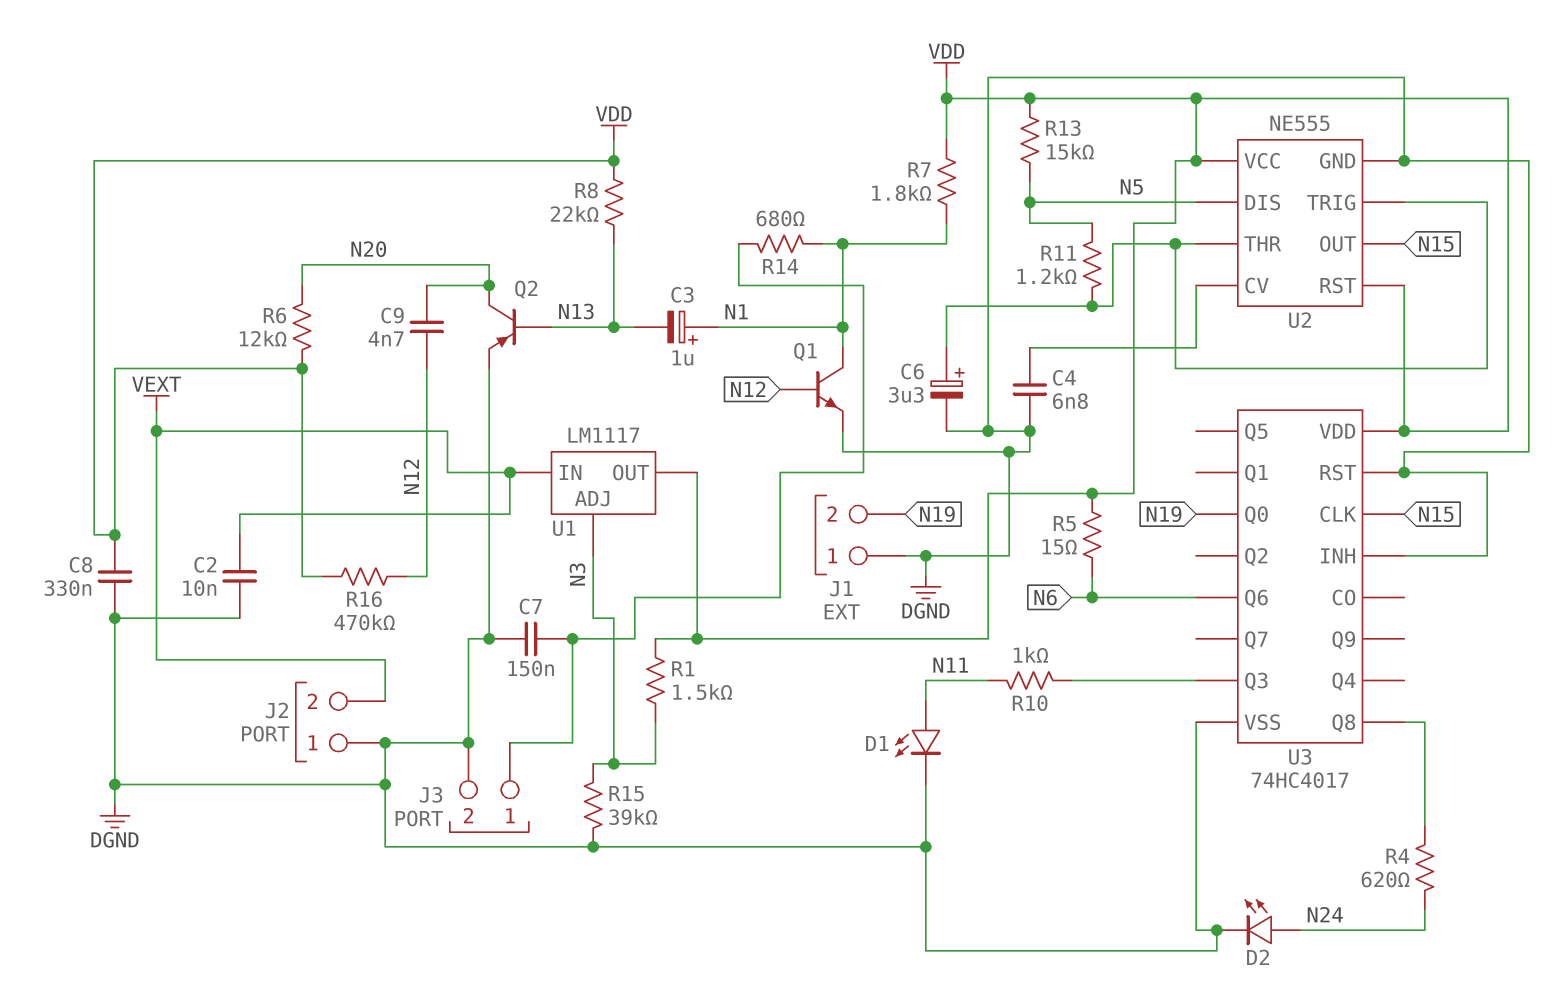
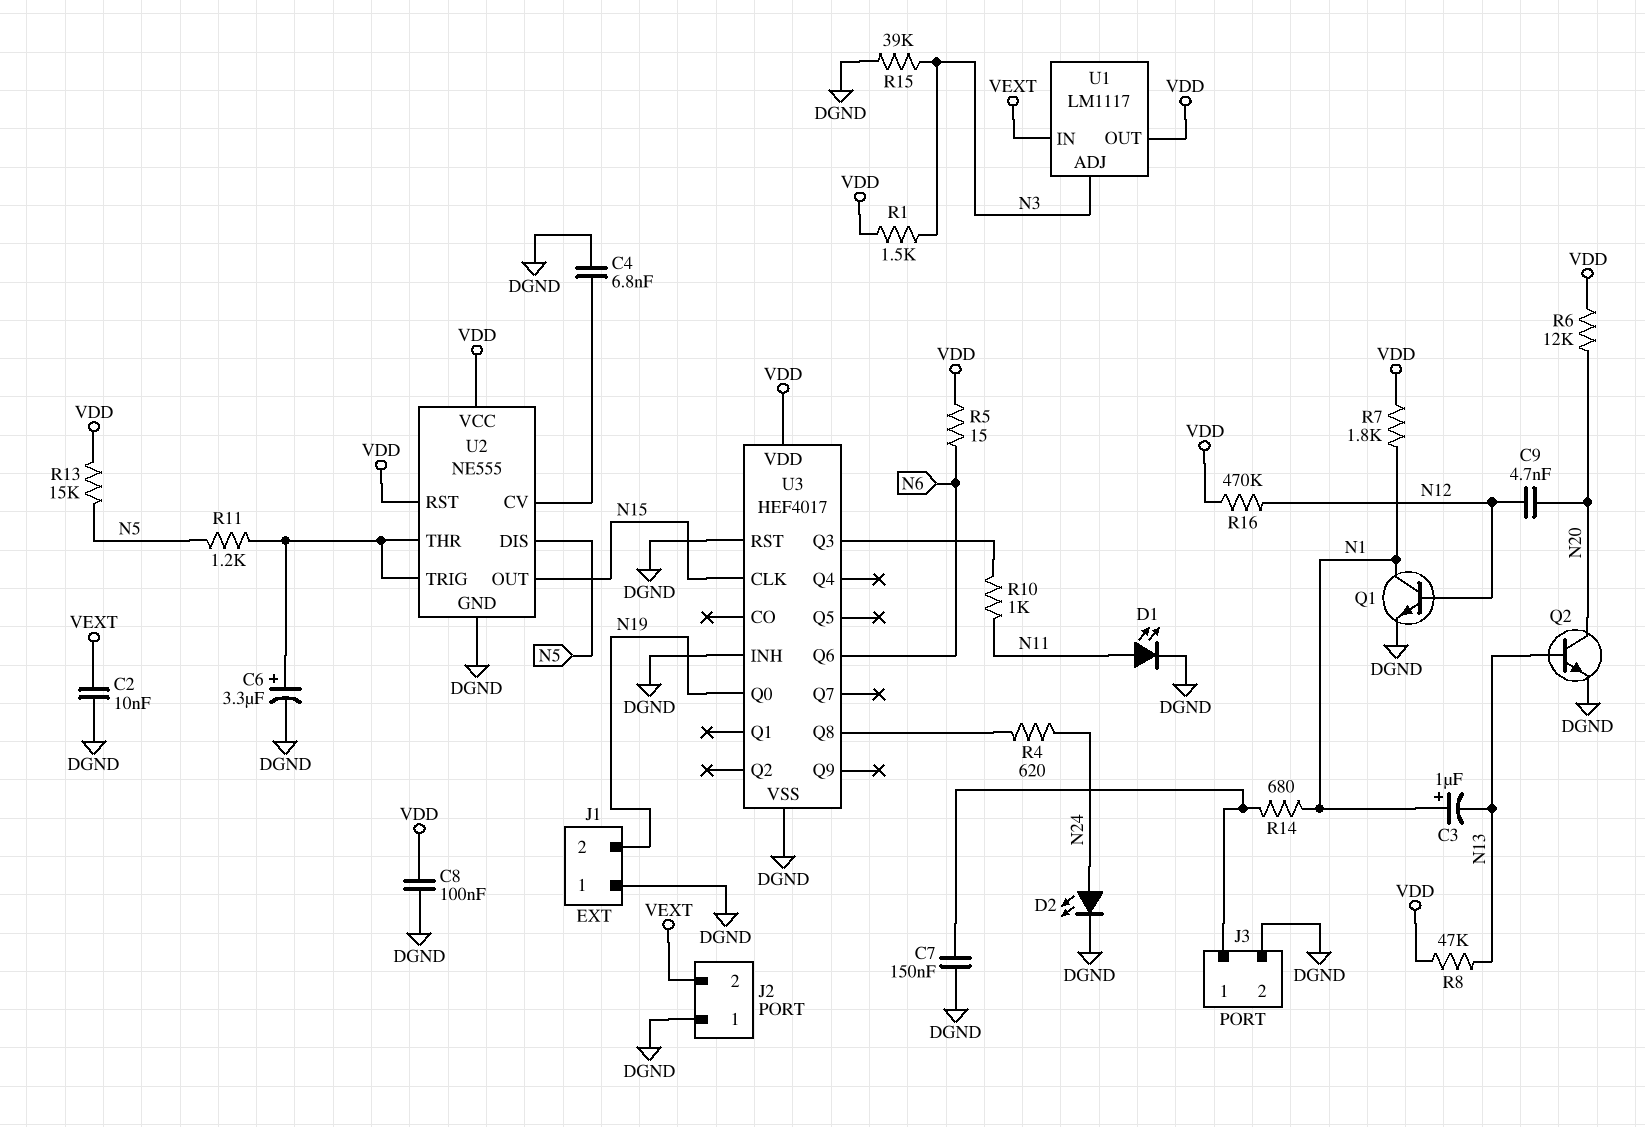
C8: 330nF (DGND, VDD) -> 100nF (DGND, VDD)
Q2: PNP (B N13, C N20, E DGND) -> NPN (B N13, C N20, E DGND)
R8: 22k (N13, VDD) -> 47k (N13, VDD)
U3: 74HC4017 -> HEF4017

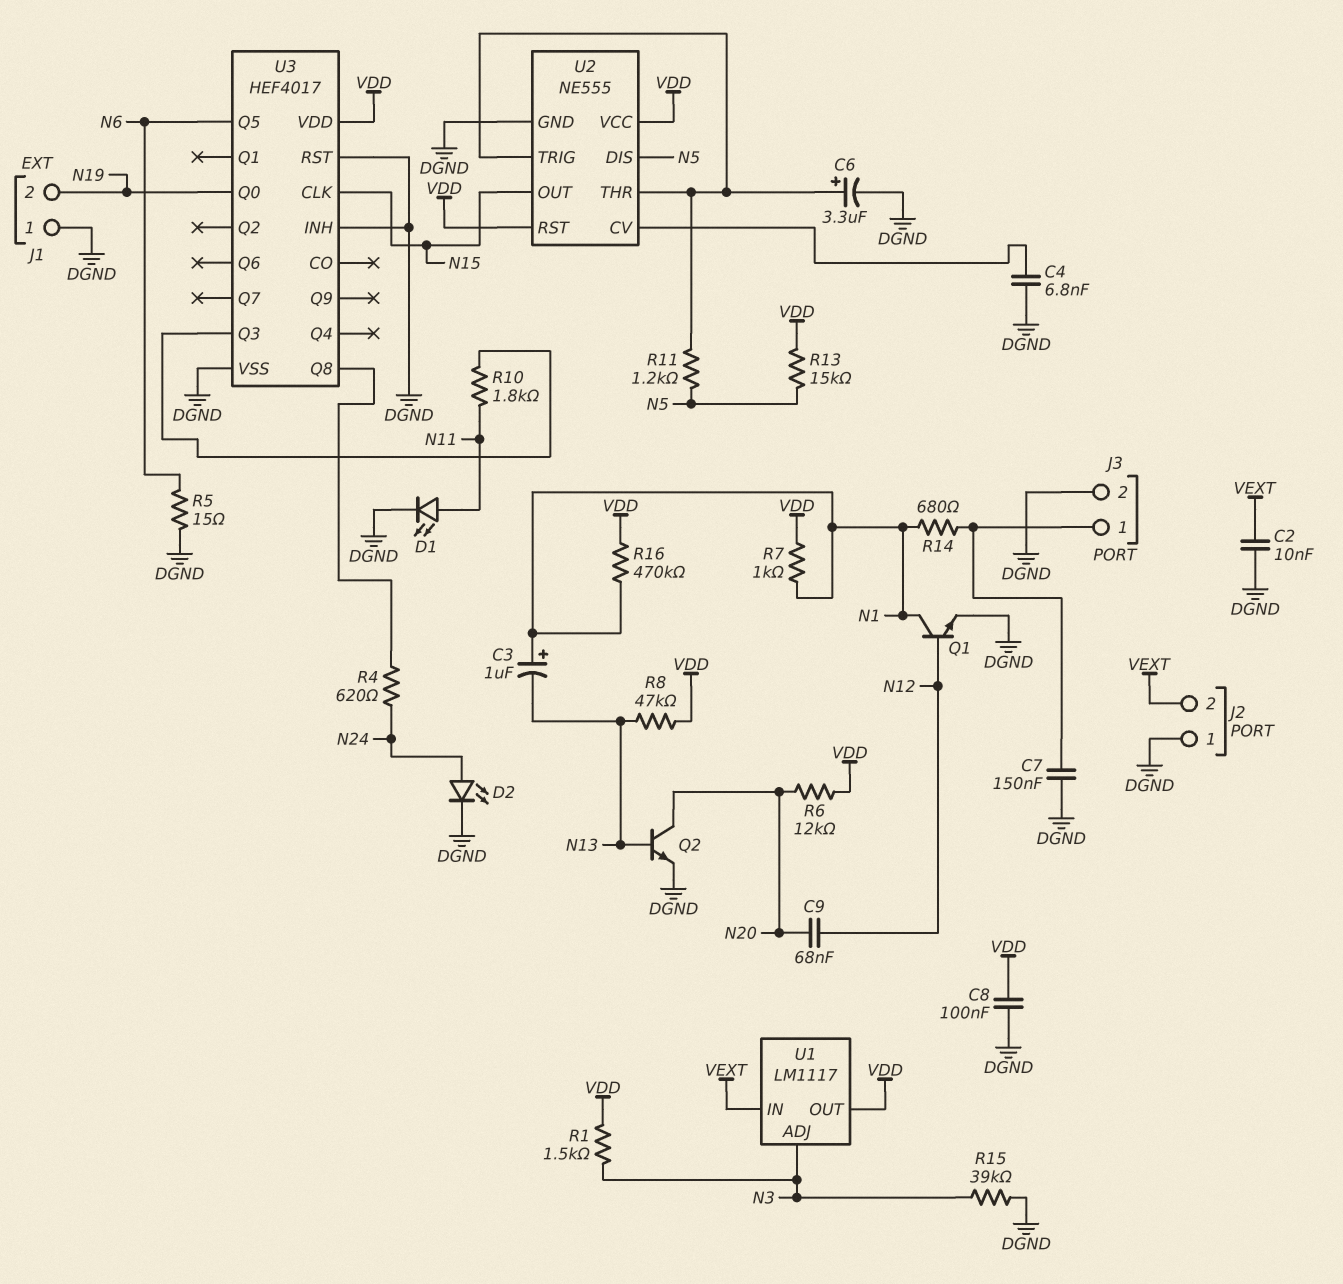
C9: 4.7nF (N12, N20) -> 68nF (N12, N20)
R5: 15 (N6, VDD) -> 15 (DGND, N6)
R7: 1.8k (N1, VDD) -> 1k (N1, VDD)
R10: 1k (N11, U3/Q3) -> 1.8k (N11, U3/Q3)
R16: 470k (N12, VDD) -> 470k (N1, VDD)
U3 pin Q5: none -> N6
U3 pin Q6: N6 -> none

